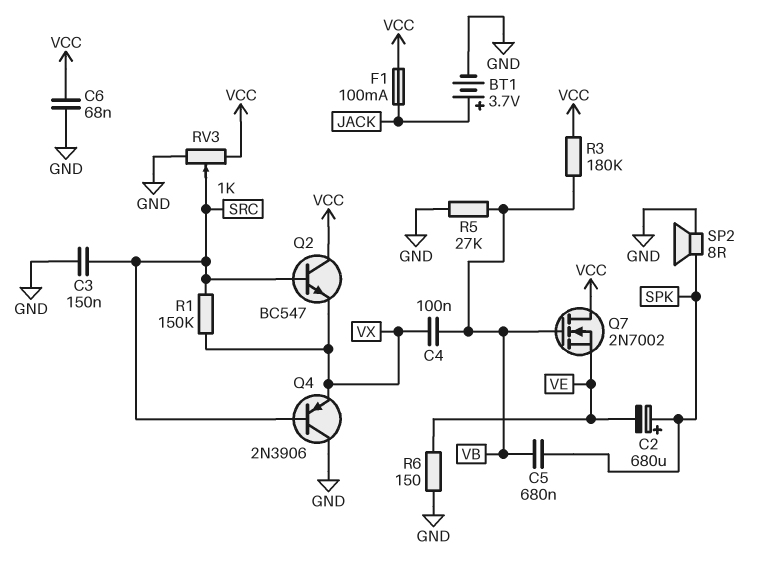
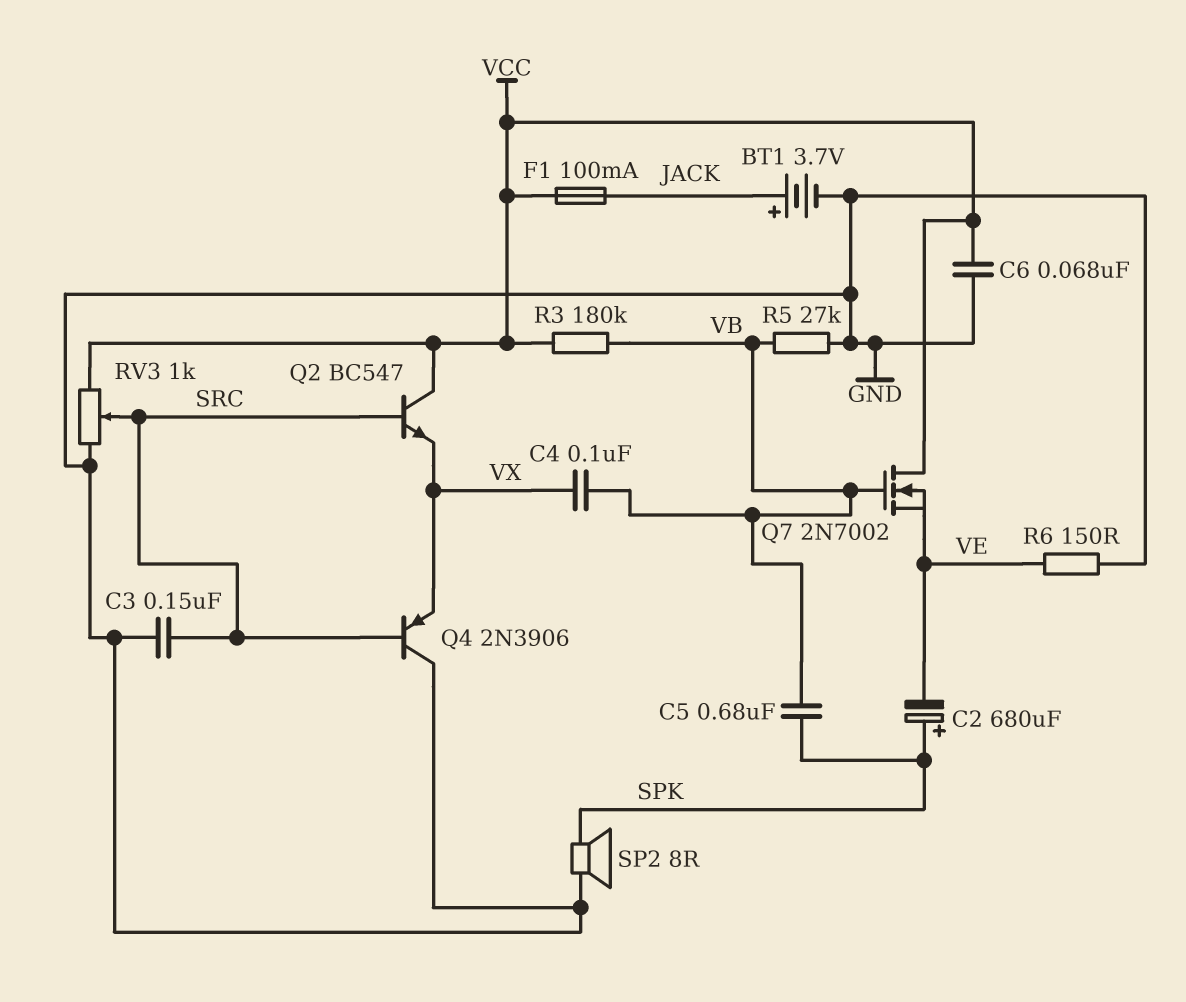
R1: 150k (SRC, VX) -> none

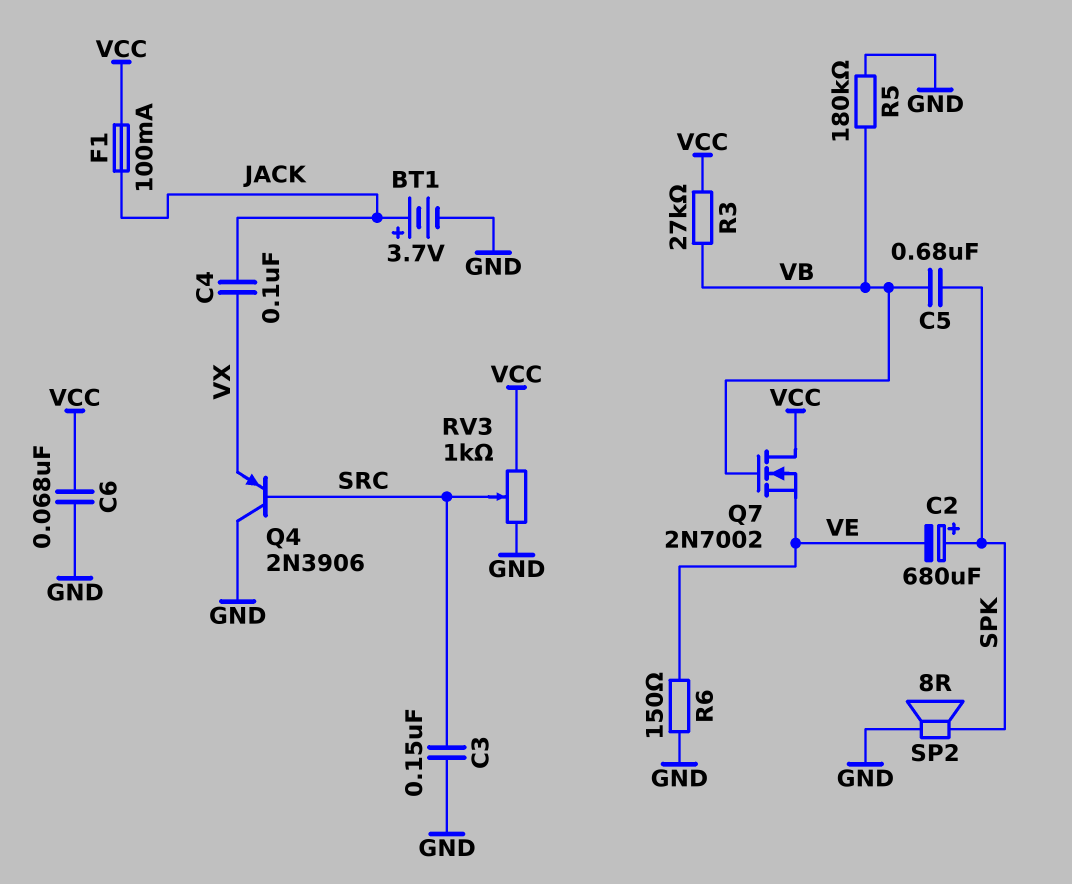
C4: 100nF (VB, VX) -> 100nF (JACK, VX)
Q2: NPN BC547 (B SRC, C VCC, E VX) -> none
R3: 180k (VB, VCC) -> 27k (VB, VCC)
R5: 27k (GND, VB) -> 180k (GND, VB)

